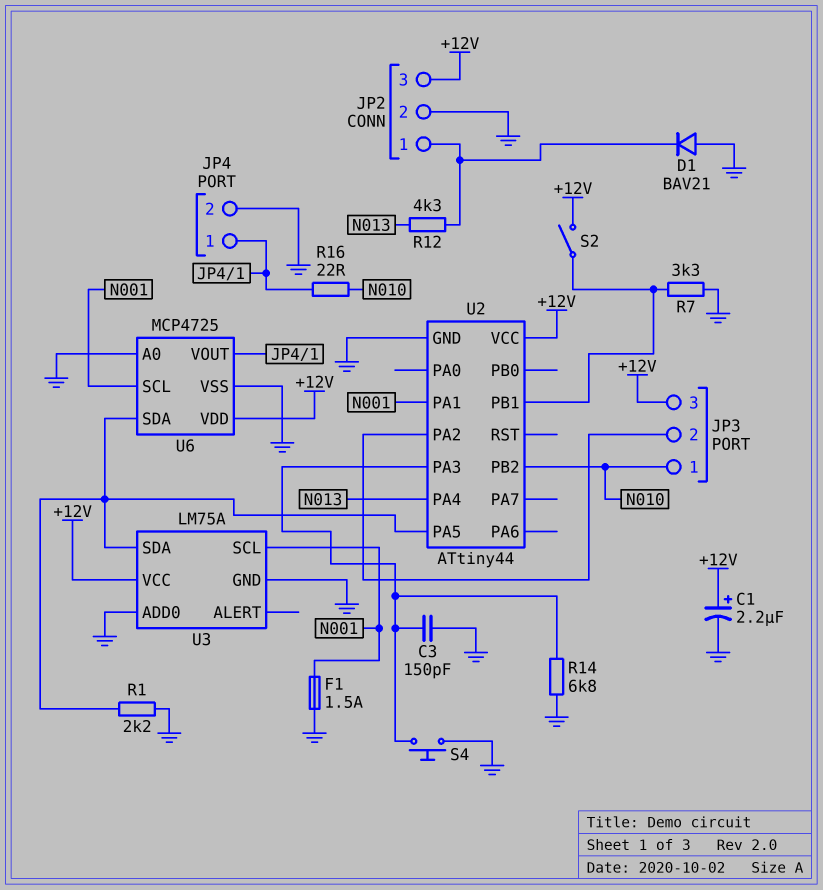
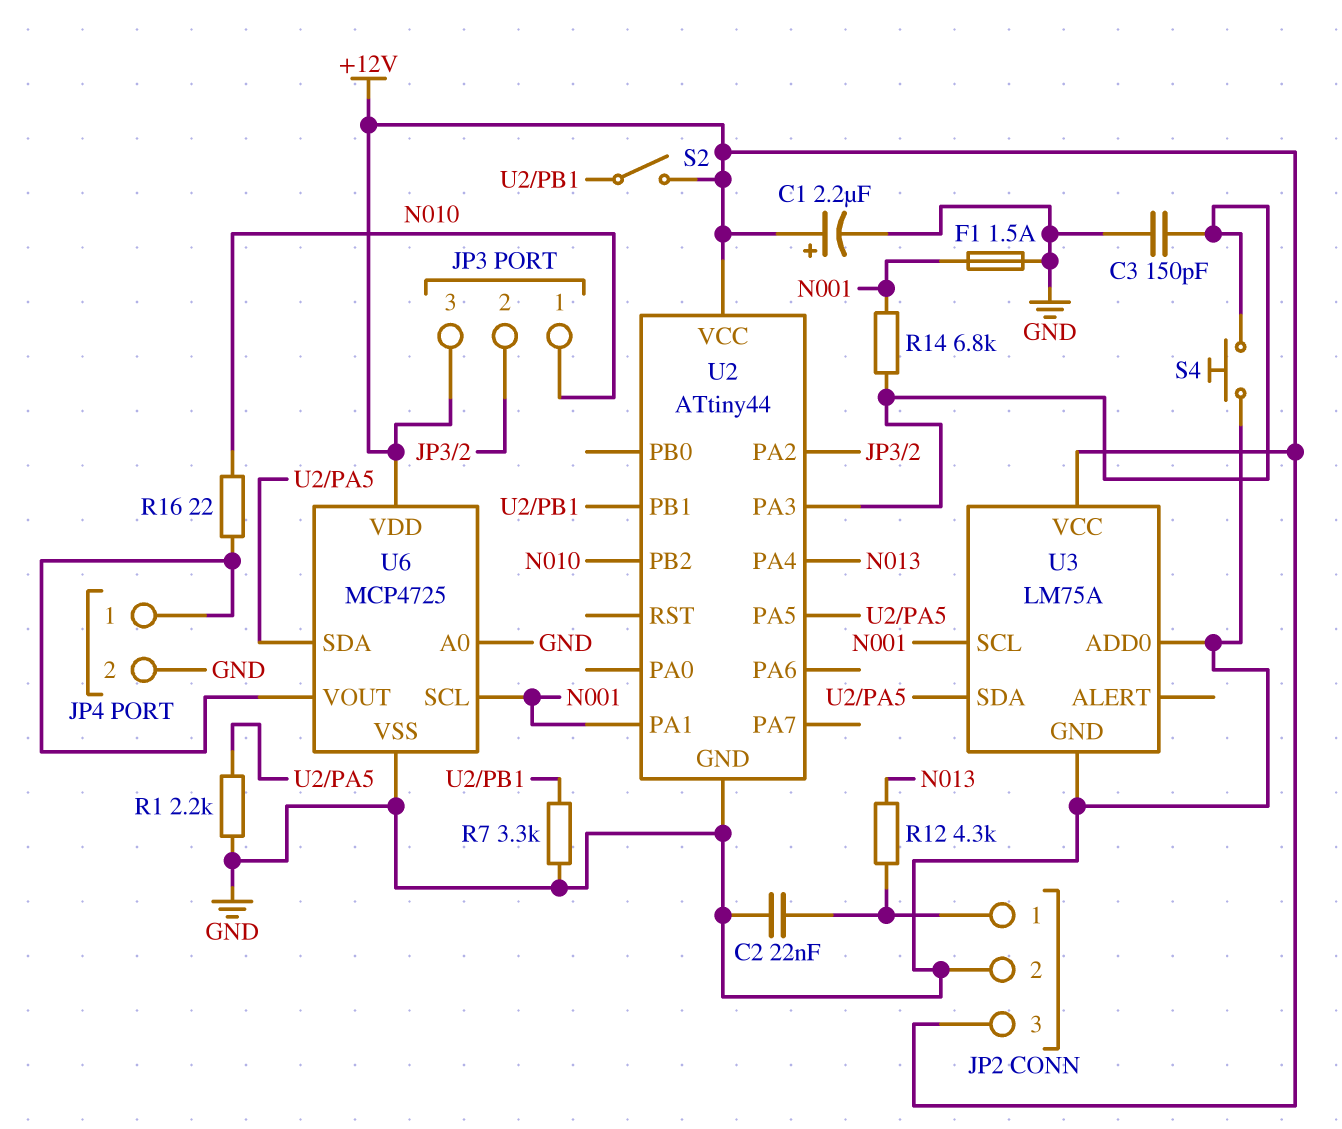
C2: none -> 22nF (GND, JP2/1)
D1: diode BAV21 (A GND, K JP2/1) -> none
R14: 6.8k (GND, U2/PA3) -> 6.8k (N001, U2/PA3)

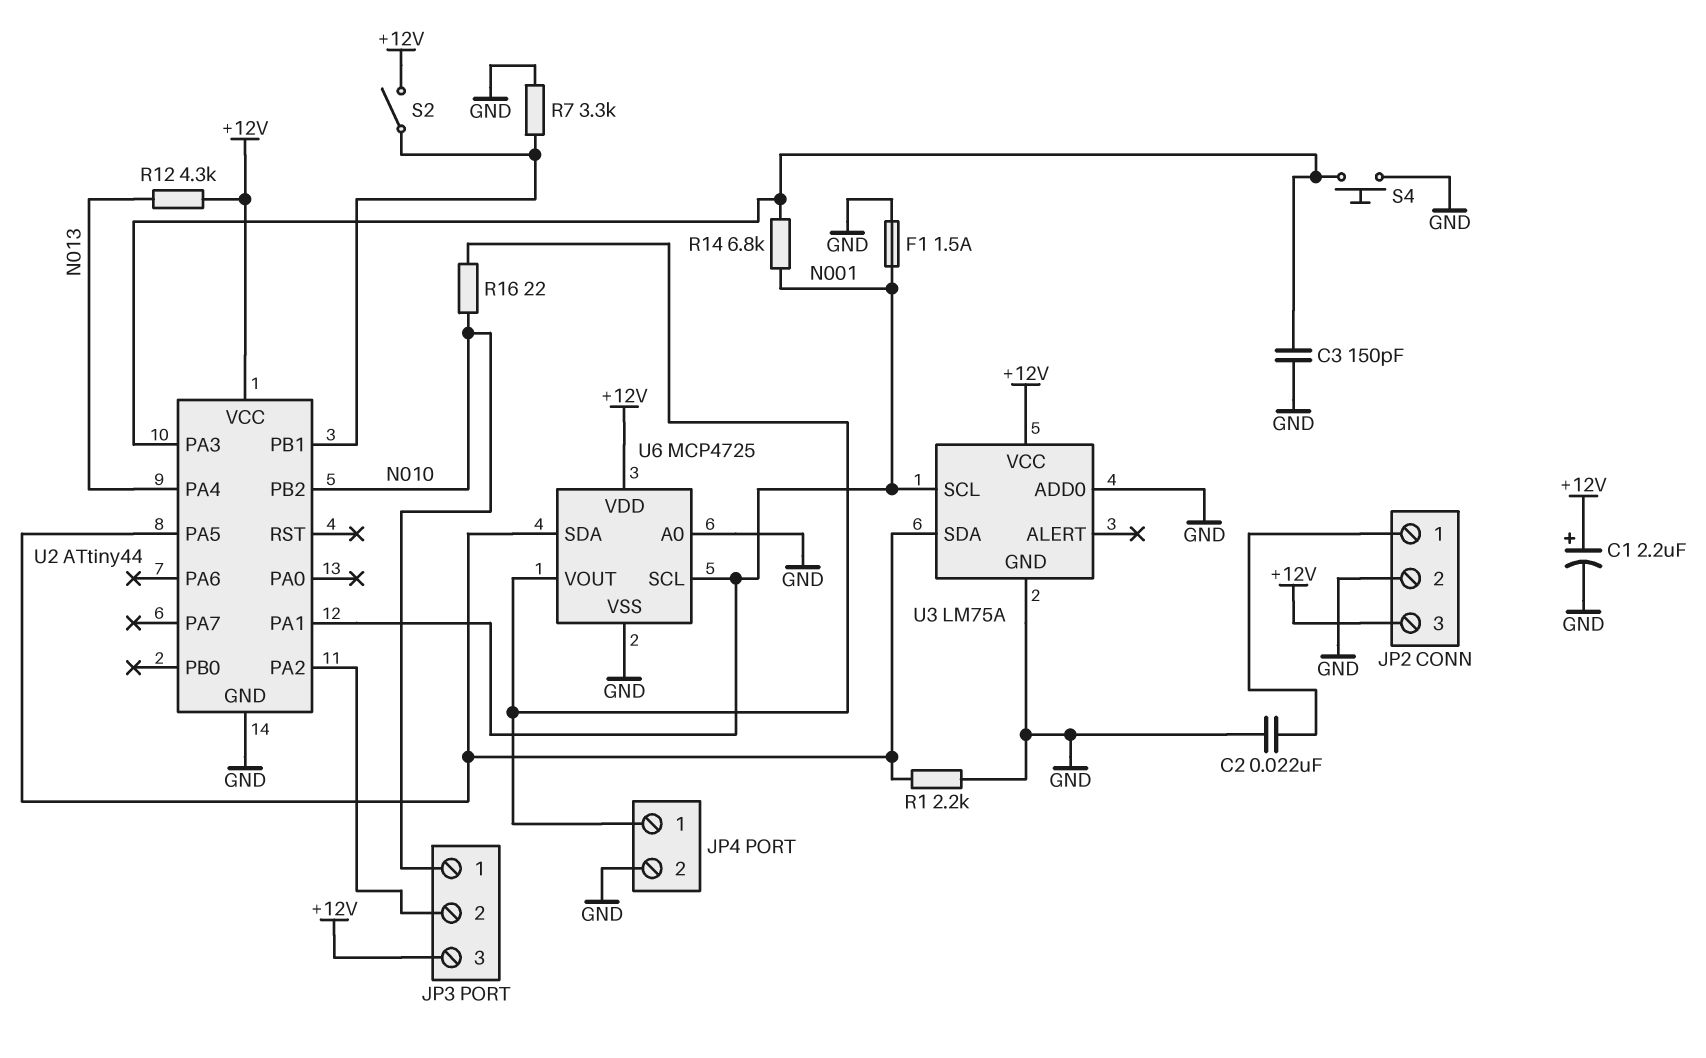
R12: 4.3k (JP2/1, N013) -> 4.3k (+12V, N013)

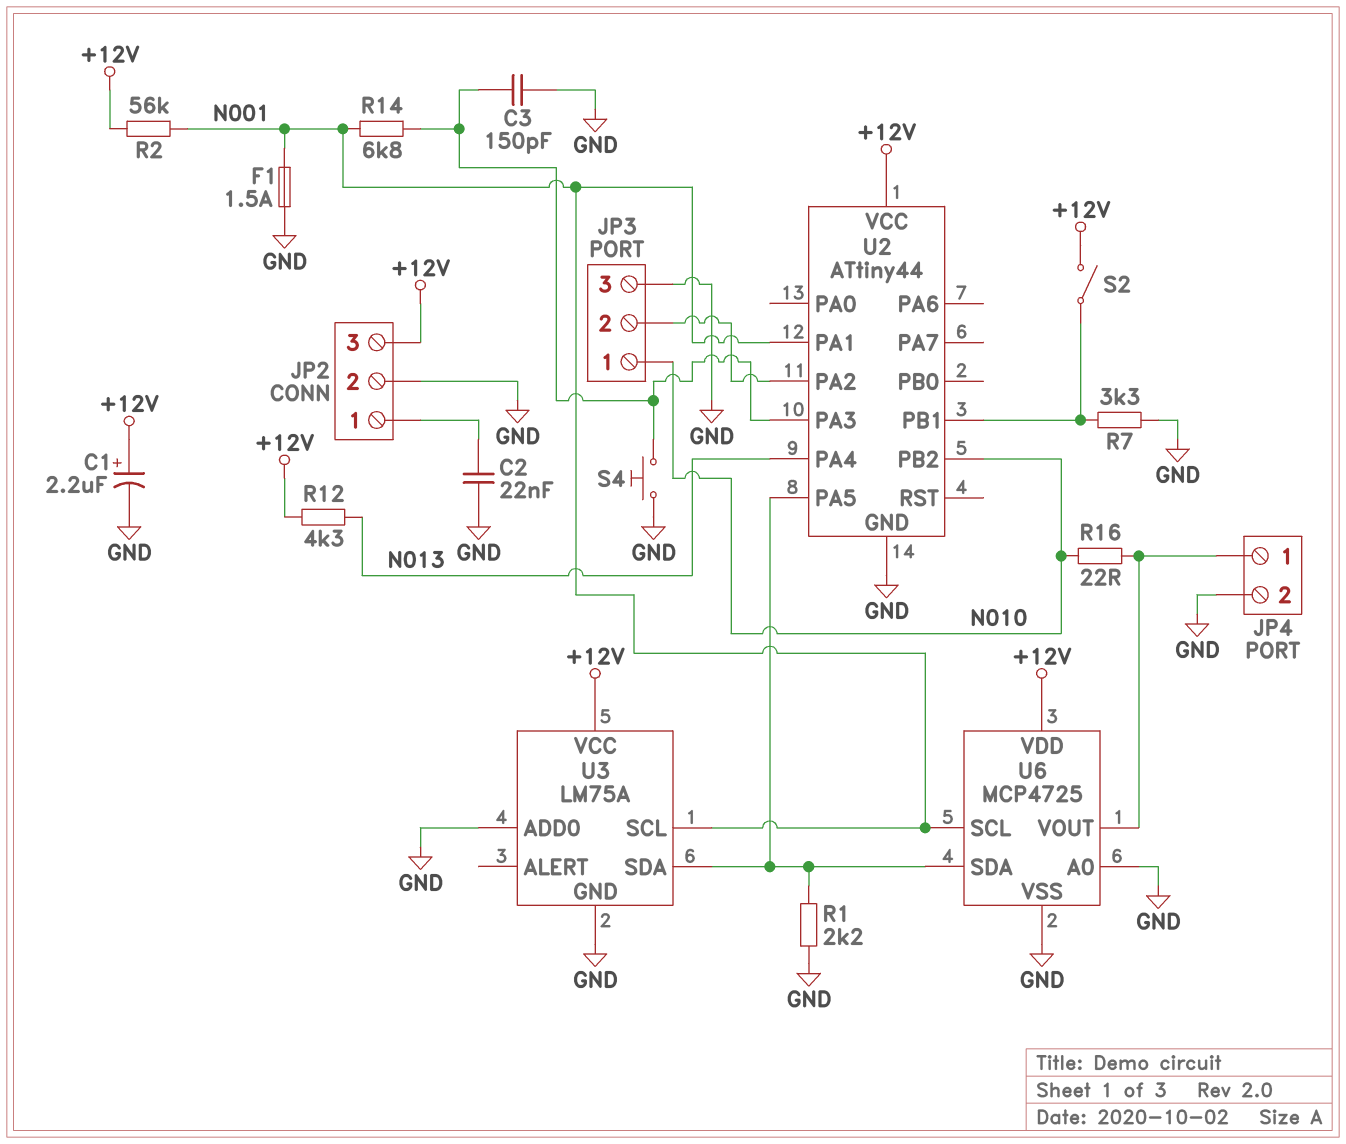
JP3 pin 3: +12V -> GND
R2: none -> 56k (+12V, N001)

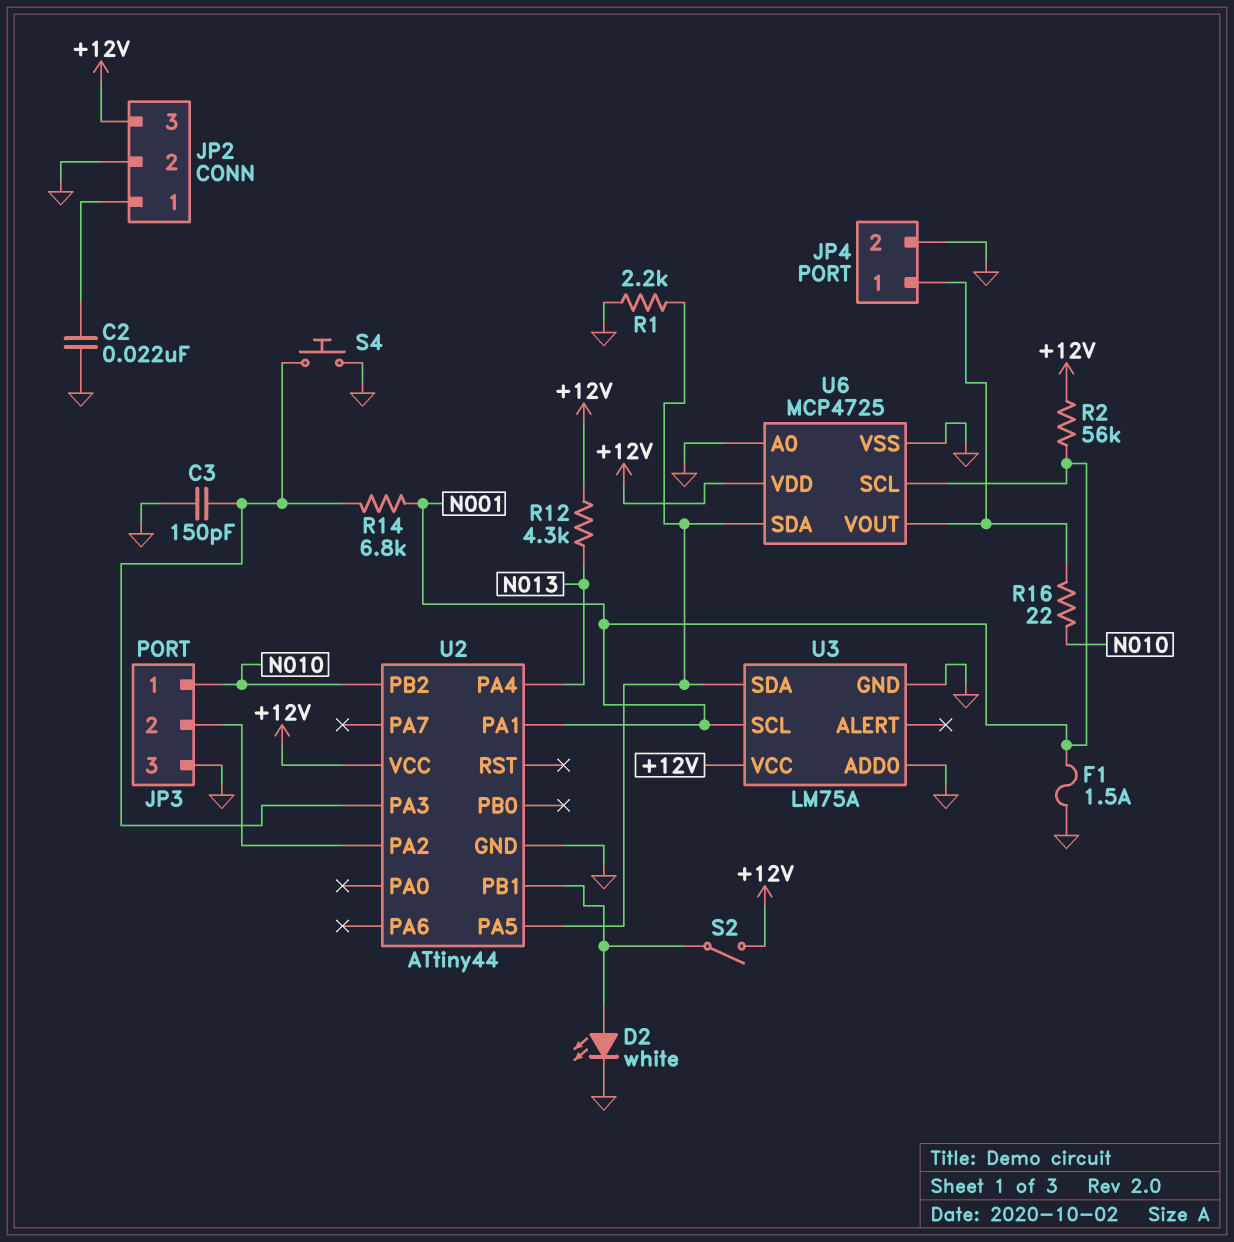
C1: 2.2uF (plus +12V, minus GND) -> none
D2: none -> LED white (A U2/PB1, K GND)
R7: 3.3k (GND, U2/PB1) -> none

